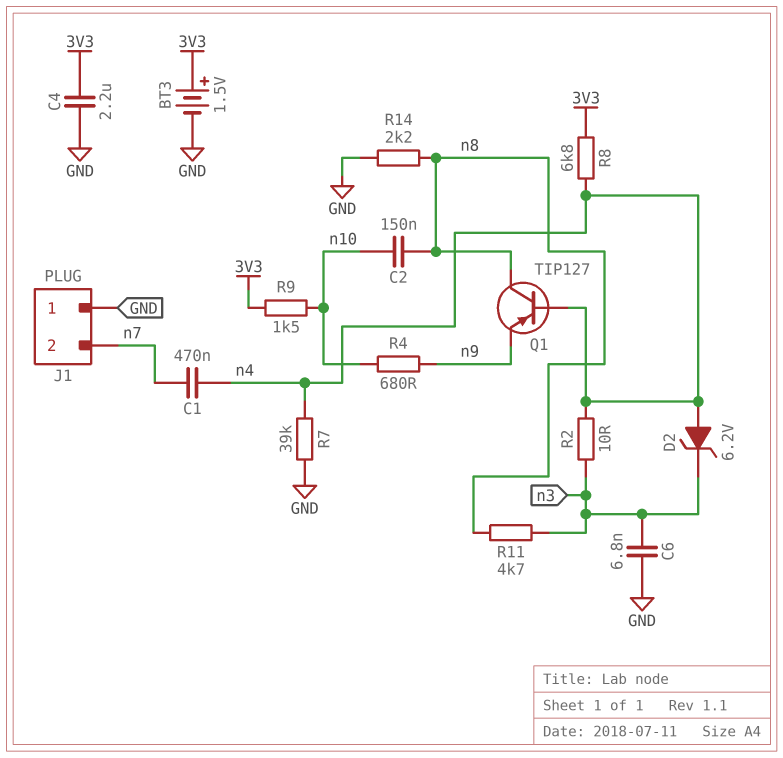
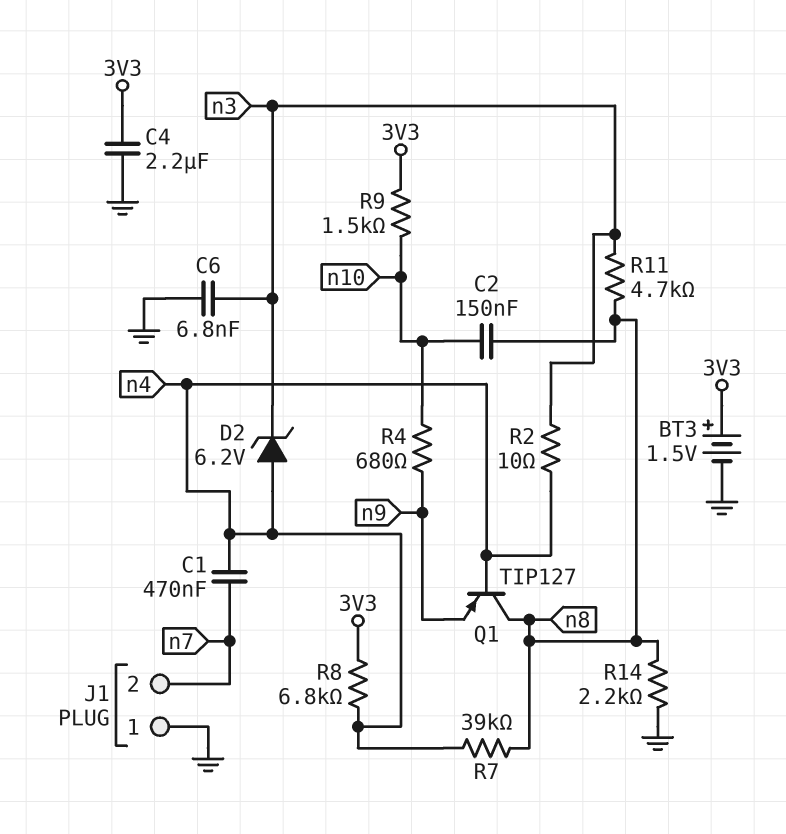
R7: 39k (GND, n4) -> 39k (n4, n8)

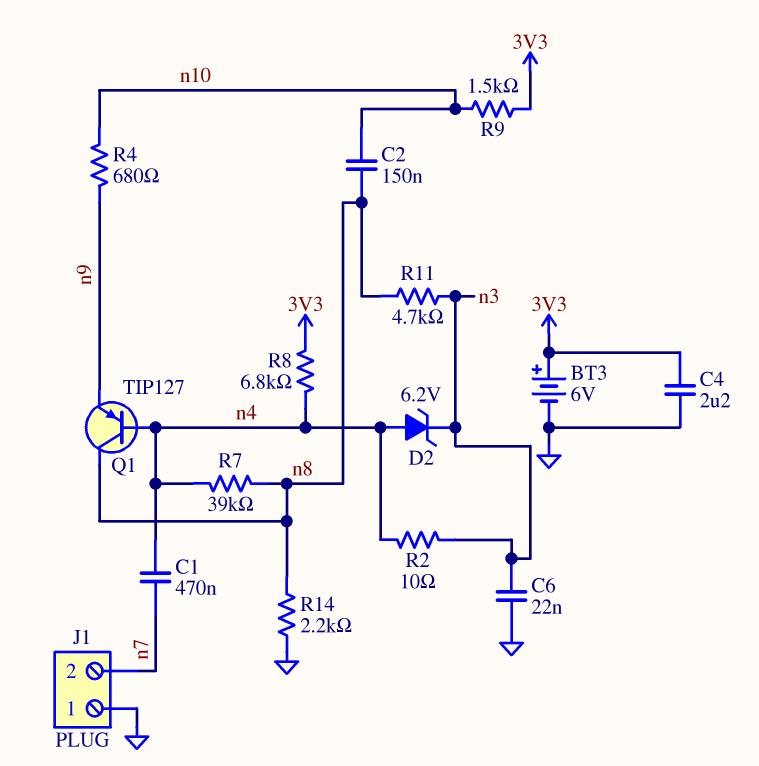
BT3: 1.5V (plus 3V3, minus GND) -> 6V (plus 3V3, minus GND)
C6: 6.8nF (GND, n3) -> 22nF (GND, n3)

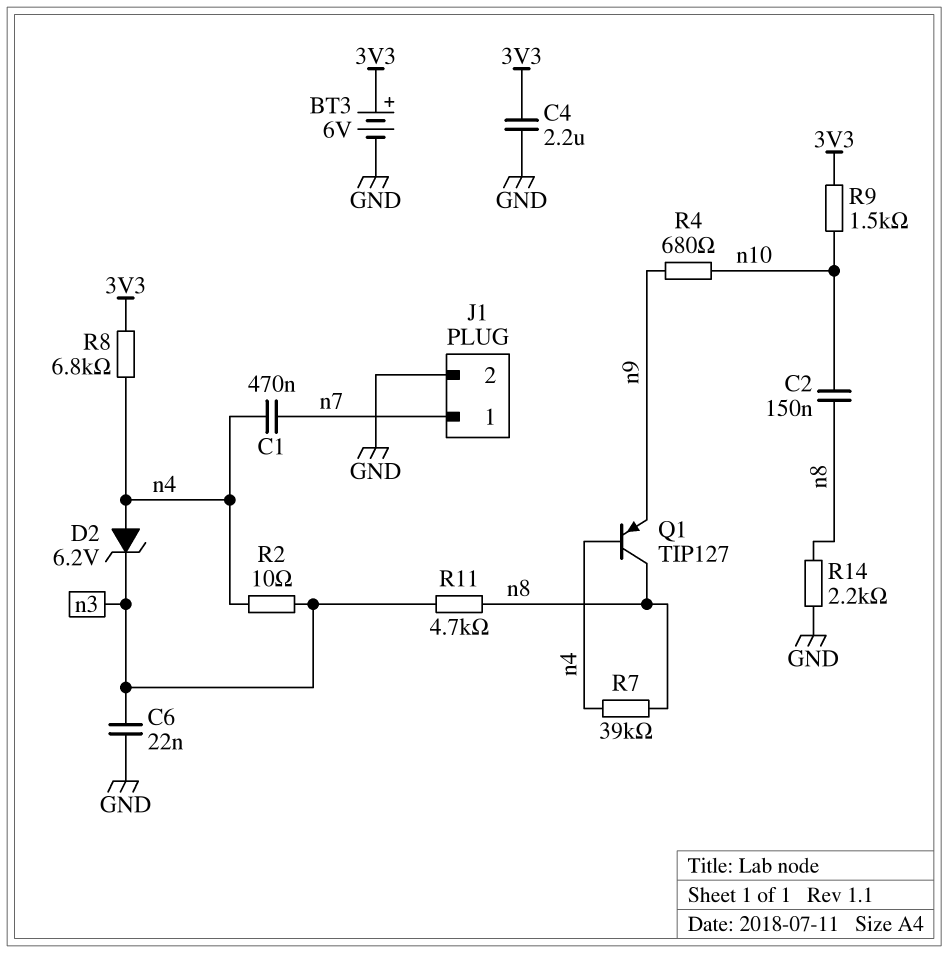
J1 pin 1: GND -> n7
J1 pin 2: n7 -> GND

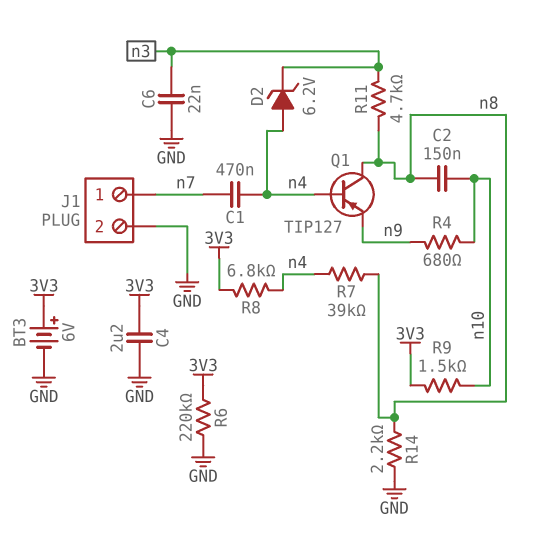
R2: 10 (n3, n4) -> none
R6: none -> 220k (3V3, GND)

